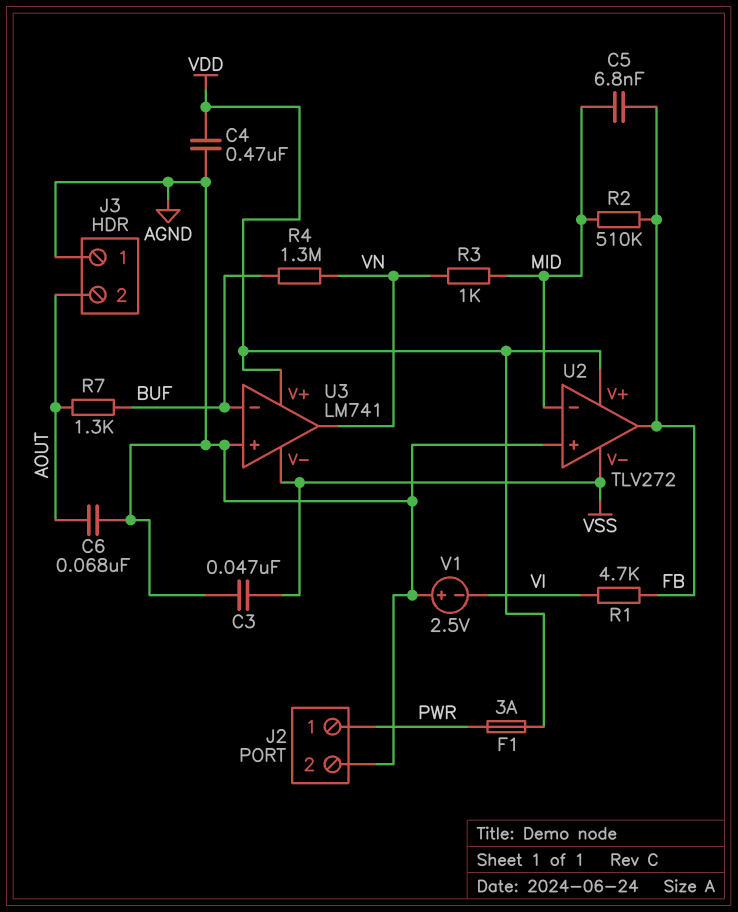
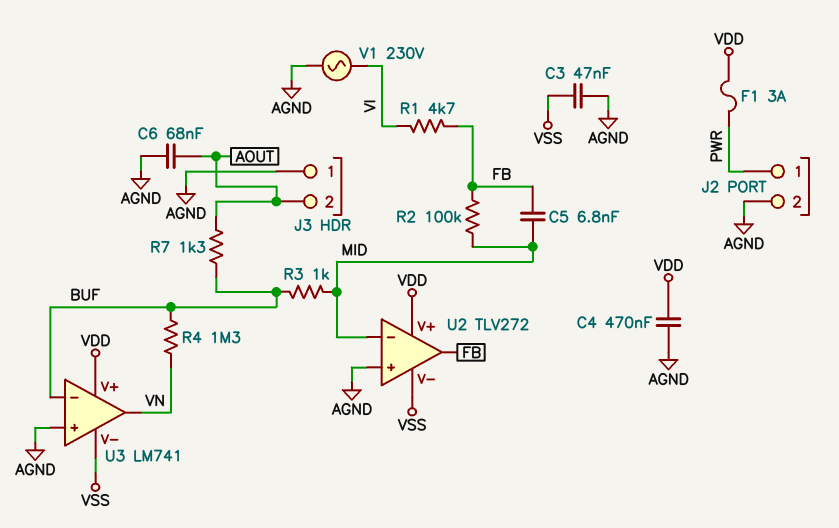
R2: 510k (FB, MID) -> 100k (FB, MID)
R3: 1k (MID, VN) -> 1k (BUF, MID)
V1: 2.5V (plus AGND, minus VI) -> AC 230V (AGND, VI)

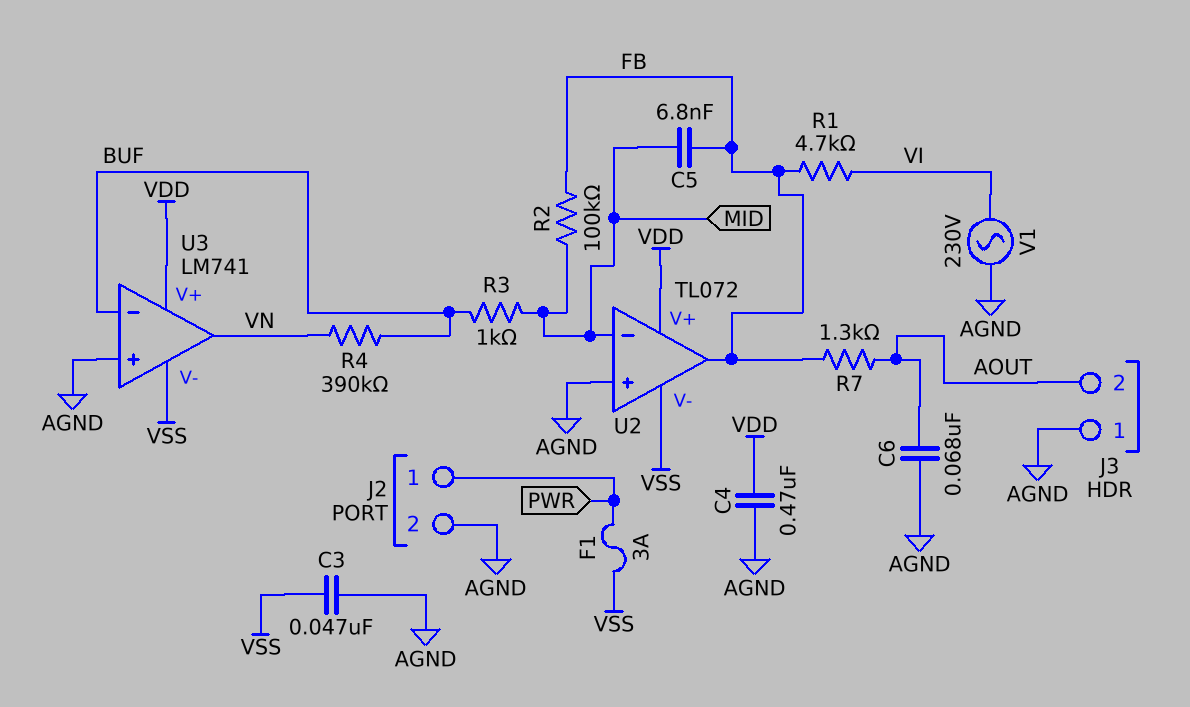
F1: 3A (PWR, VDD) -> 3A (PWR, VSS)
R4: 1.3M (BUF, VN) -> 390k (BUF, VN)
R7: 1.3k (AOUT, BUF) -> 1.3k (AOUT, FB)
U2: TLV272 -> TL072

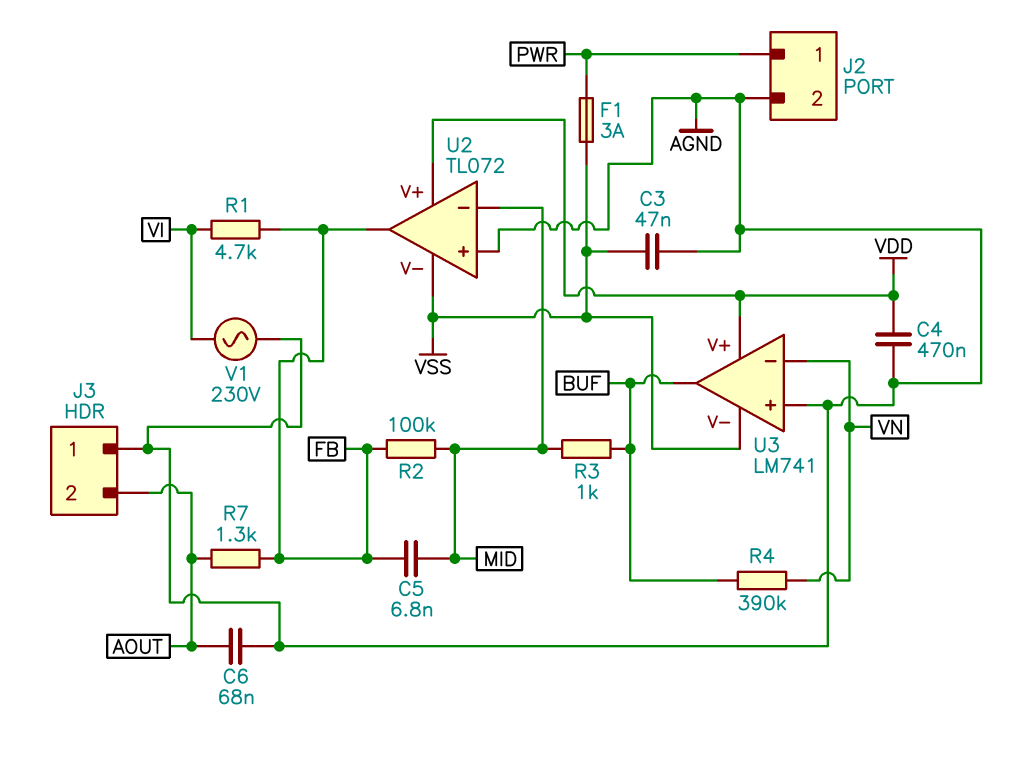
U3 pin in-: BUF -> VN
U3 pin out: VN -> BUF

